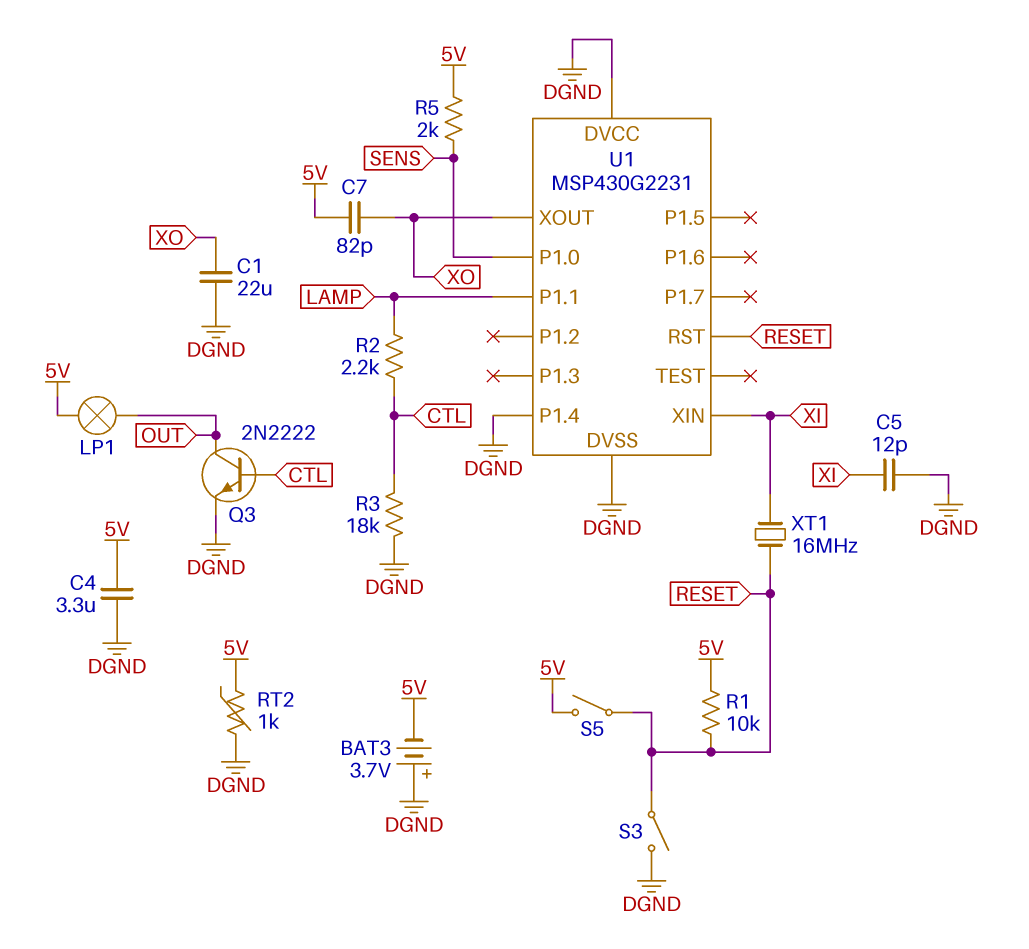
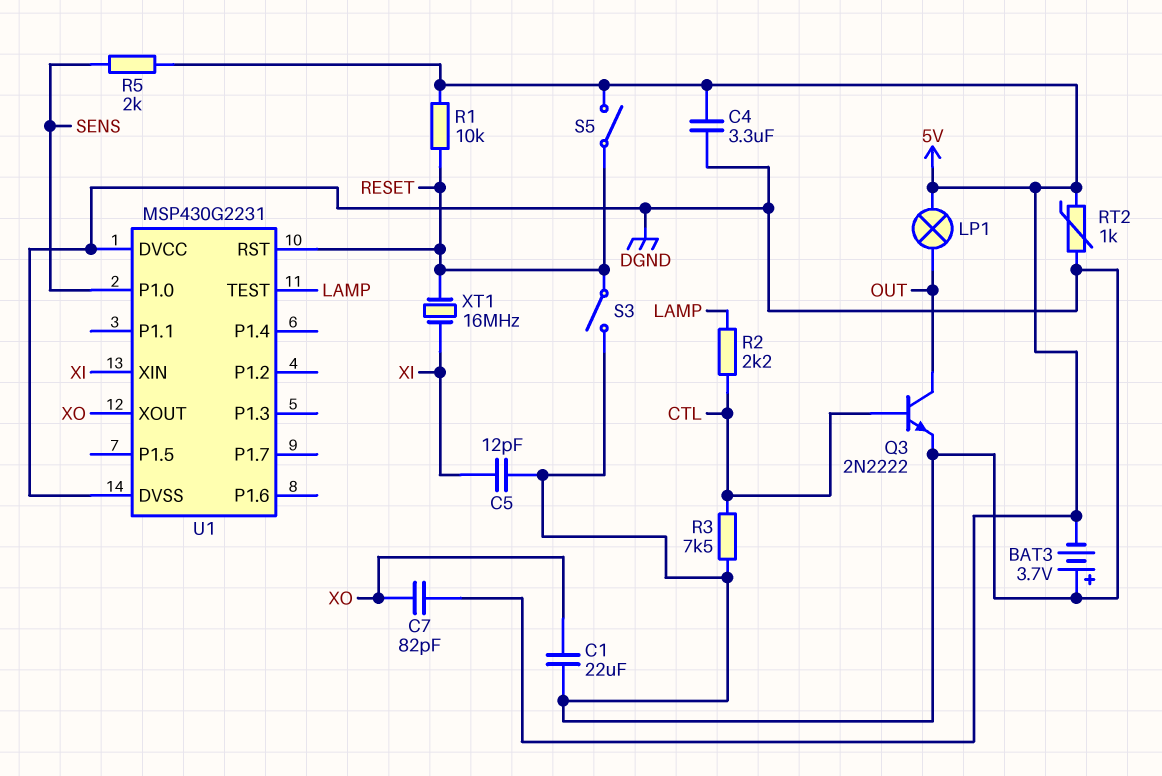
R3: 18k (CTL, DGND) -> 7.5k (CTL, DGND)
U1 pin P1.1: LAMP -> none
U1 pin P1.4: DGND -> none
U1 pin TEST: none -> LAMP

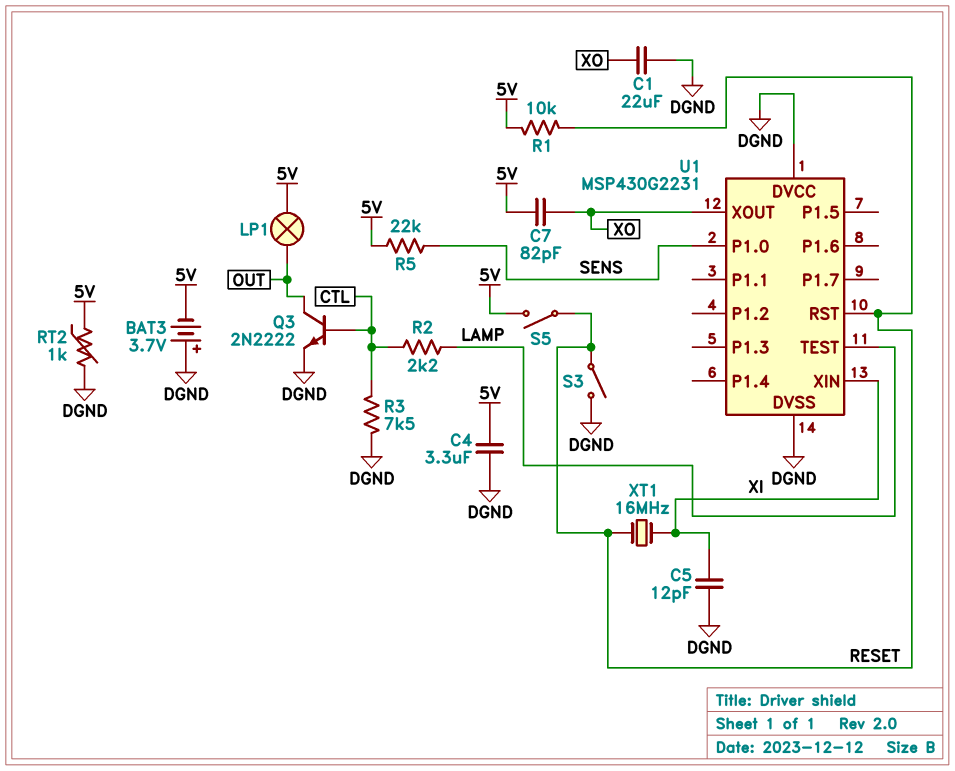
R5: 2k (5V, SENS) -> 22k (5V, SENS)

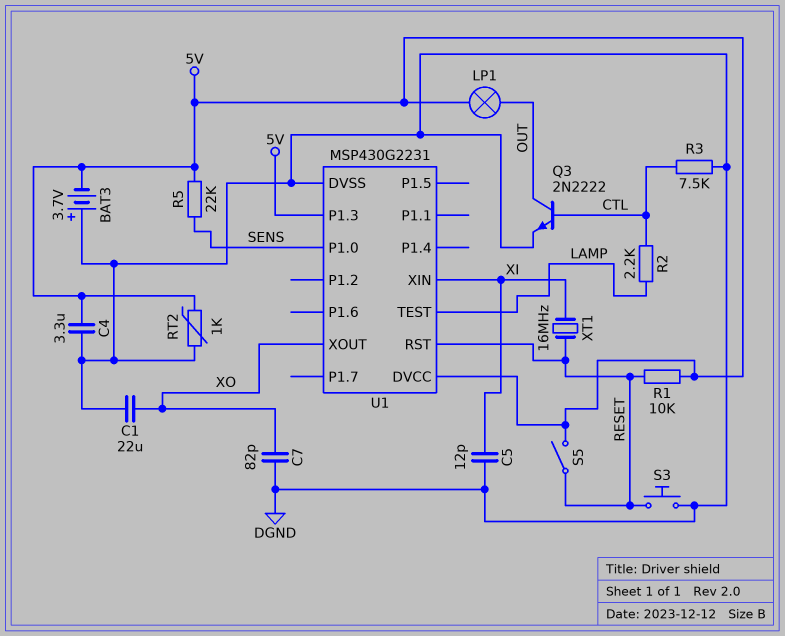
C7: 82pF (5V, XO) -> 82pF (DGND, XO)
S3: switch (DGND, RESET) -> button (DGND, RESET)
U1 pin DVCC: DGND -> 5V
U1 pin P1.3: none -> 5V

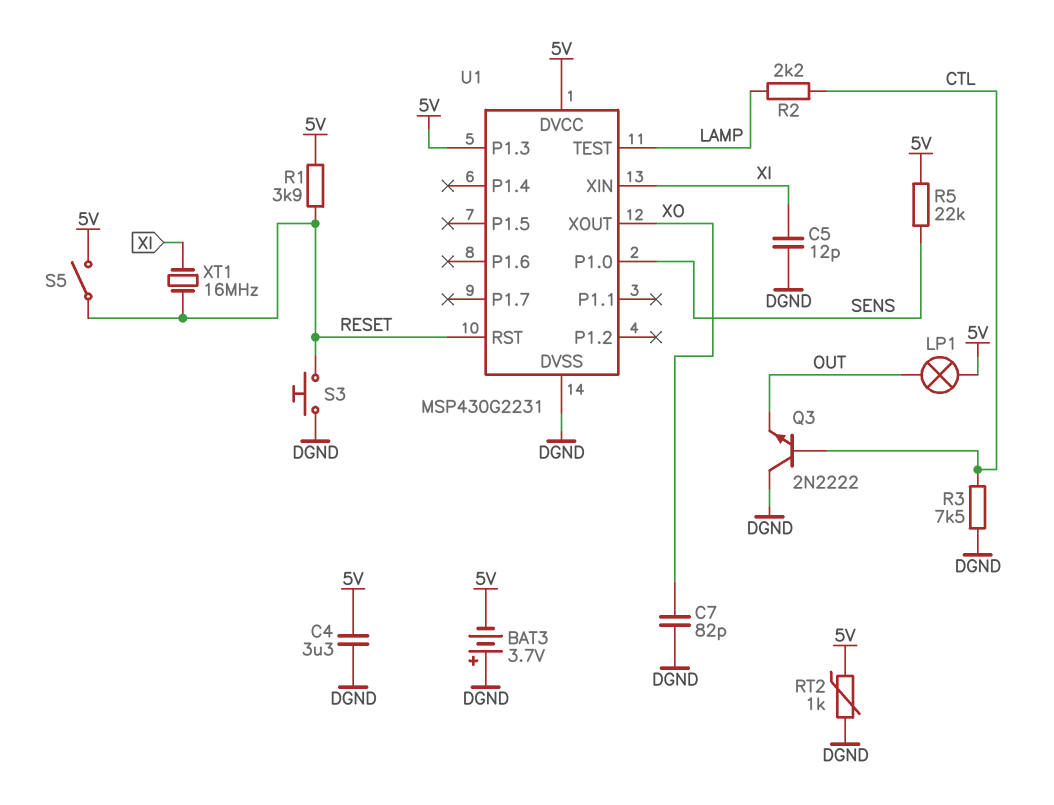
C1: 22uF (DGND, XO) -> none
Q3: NPN 2N2222 (B CTL, C OUT, E DGND) -> NPN 2N2222 (B CTL, C DGND, E OUT)
R1: 10k (5V, RESET) -> 3.9k (5V, RESET)

